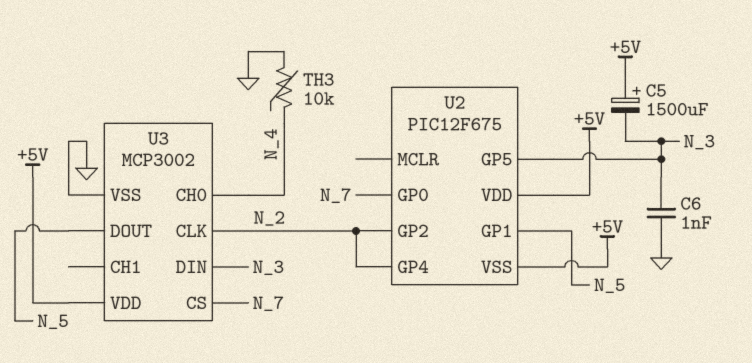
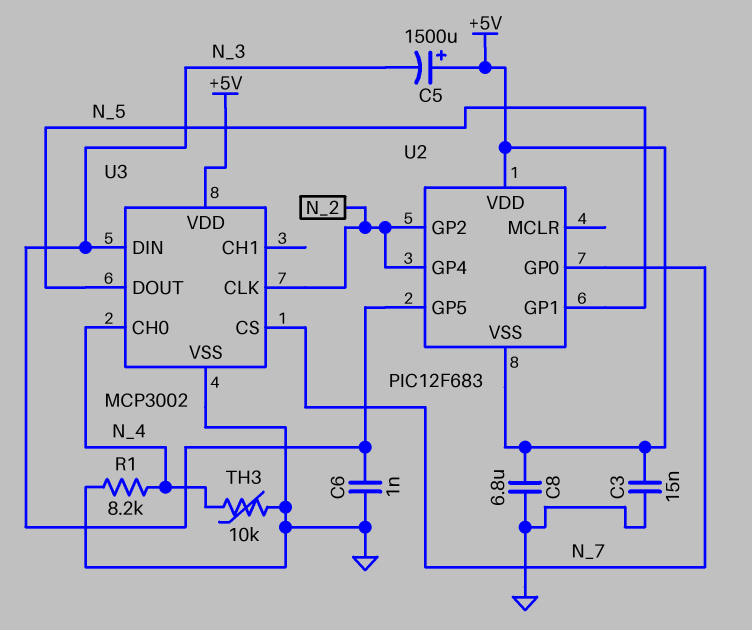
C3: none -> 15nF (+5V, GND)
C8: none -> 6.8uF (+5V, GND)
R1: none -> 8.2k (GND, N_4)
U2: PIC12F675 -> PIC12F683

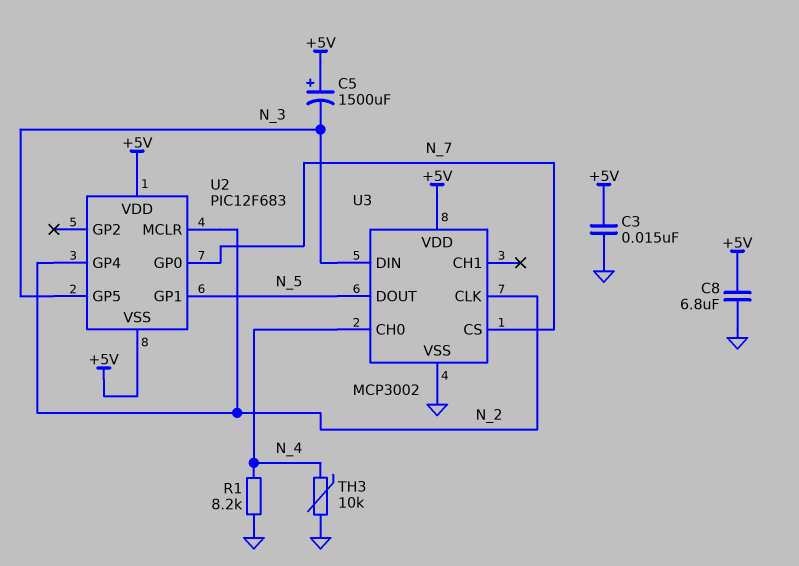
C6: 1nF (GND, N_3) -> none
U2 pin GP2: N_2 -> none
U2 pin MCLR: none -> N_2

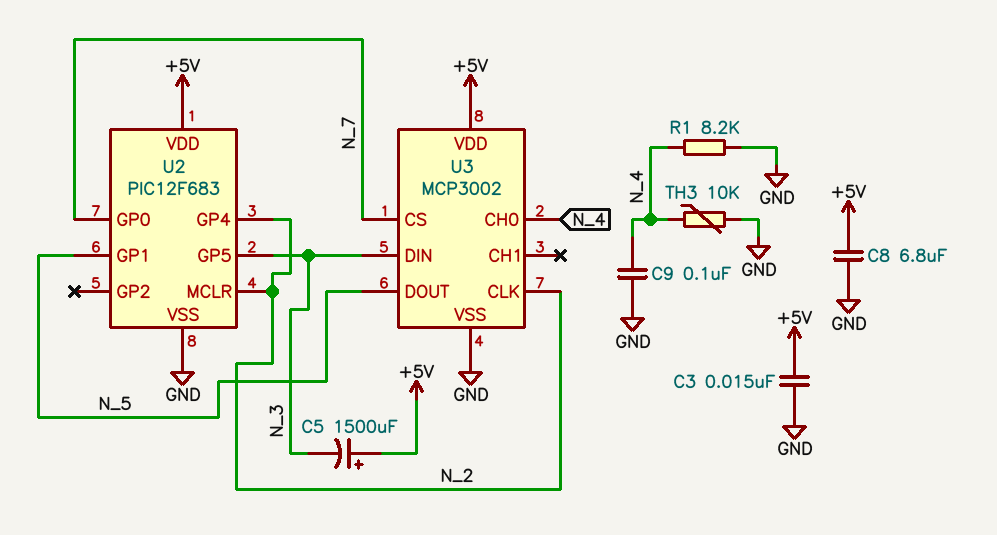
C9: none -> 100nF (GND, N_4)
U2 pin VSS: +5V -> GND

